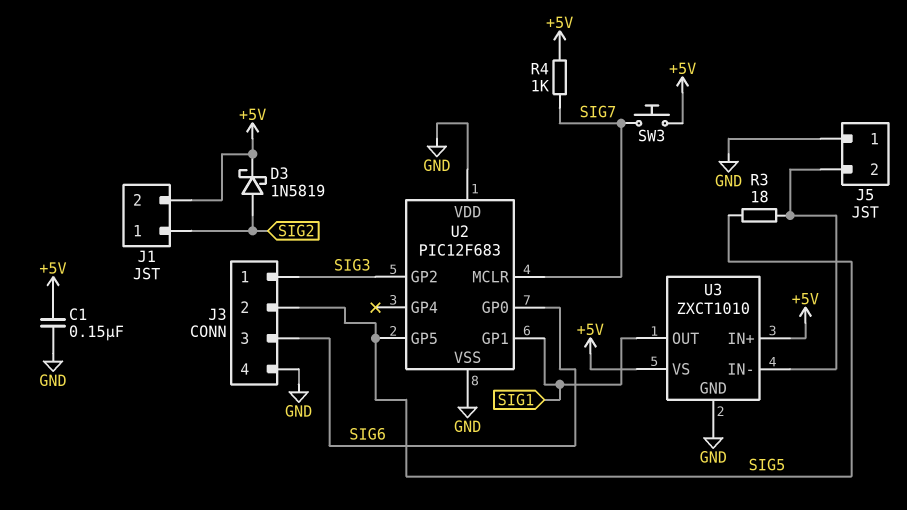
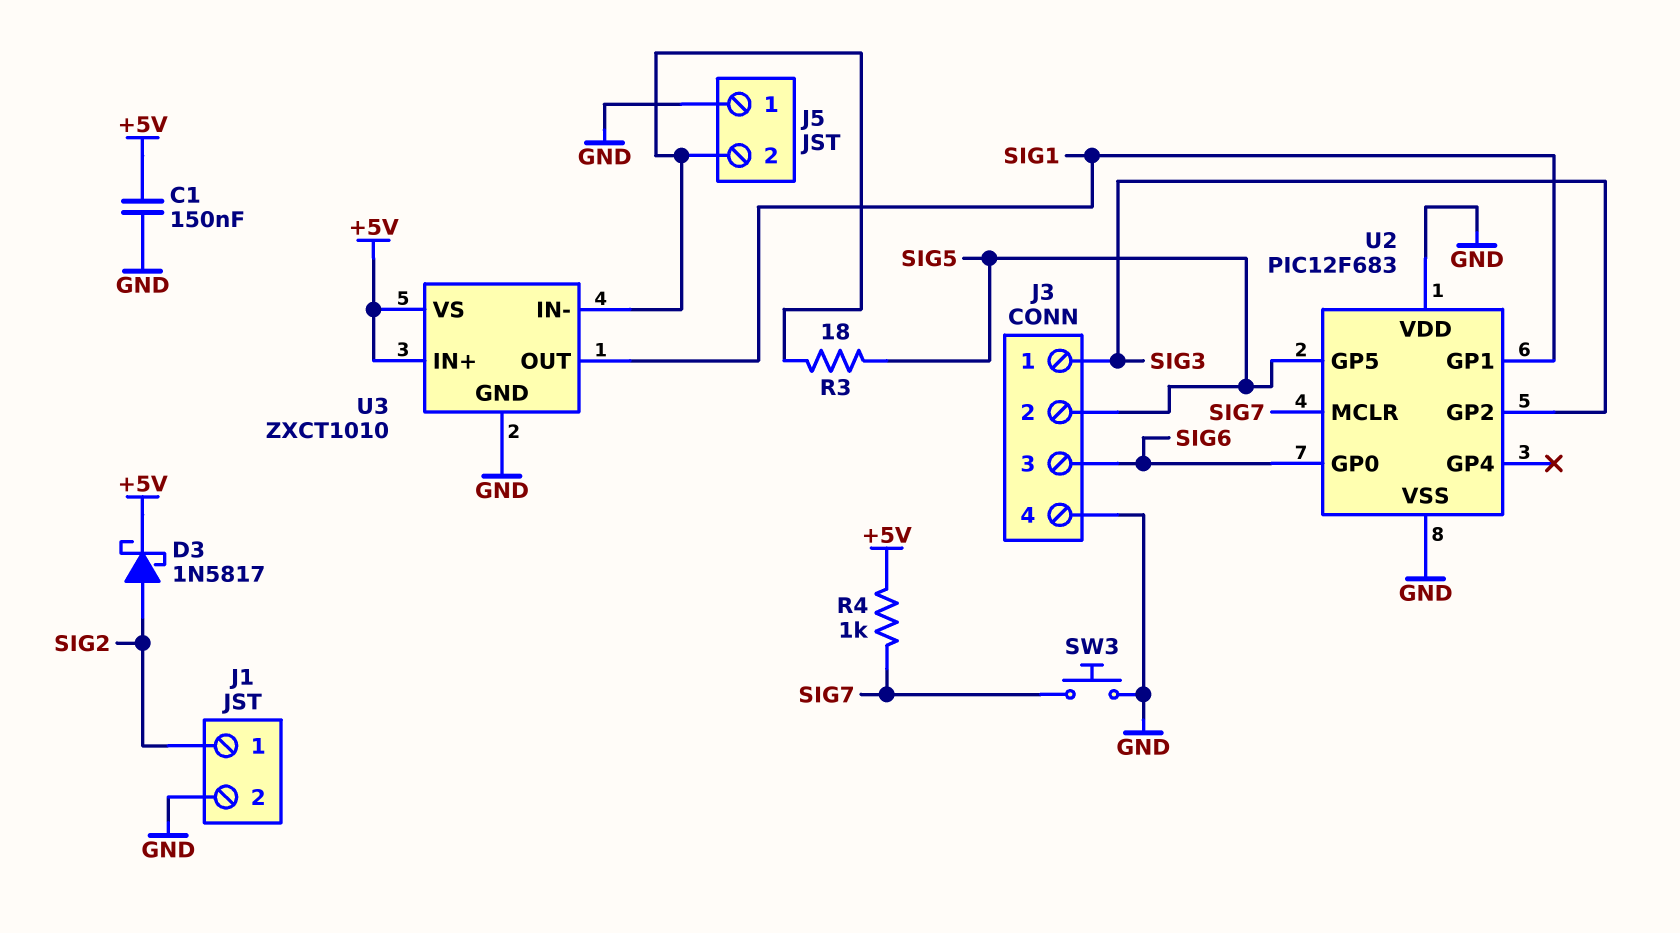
D3: schottky 1N5819 (A SIG2, K +5V) -> schottky 1N5817 (A SIG2, K +5V)
J1 pin 2: +5V -> GND
SW3: button (+5V, SIG7) -> button (GND, SIG7)

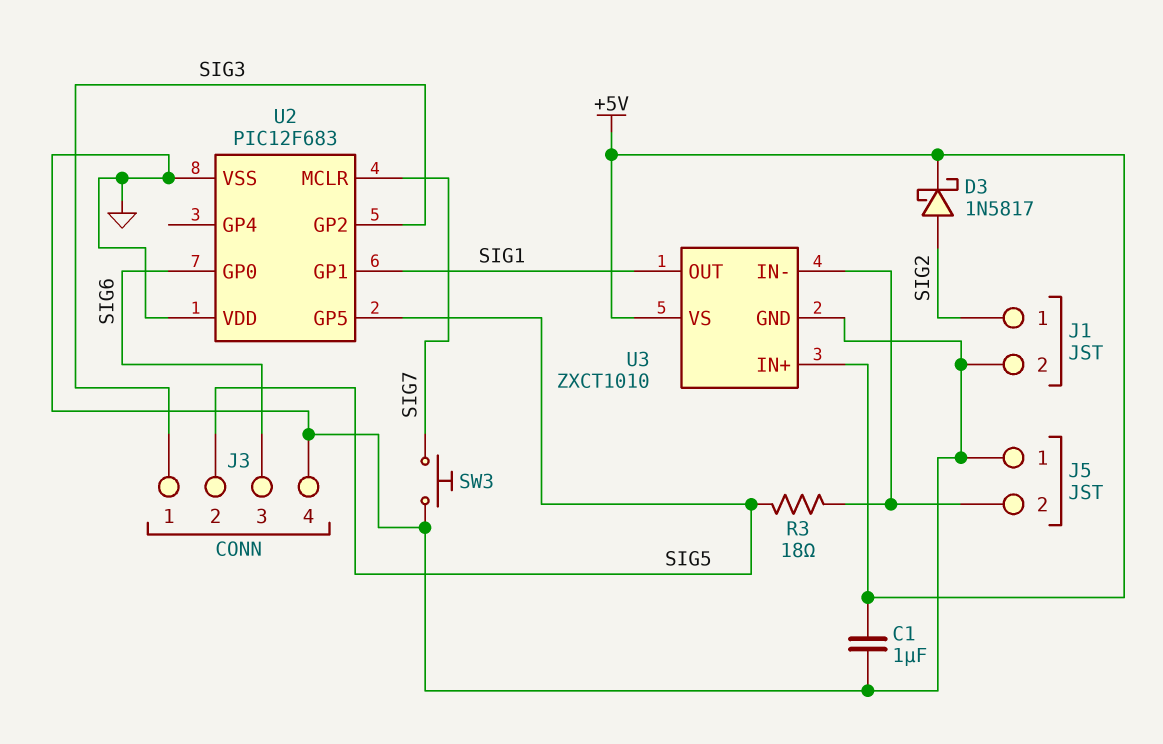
C1: 150nF (+5V, GND) -> 1uF (+5V, GND)
R4: 1k (+5V, SIG7) -> none

